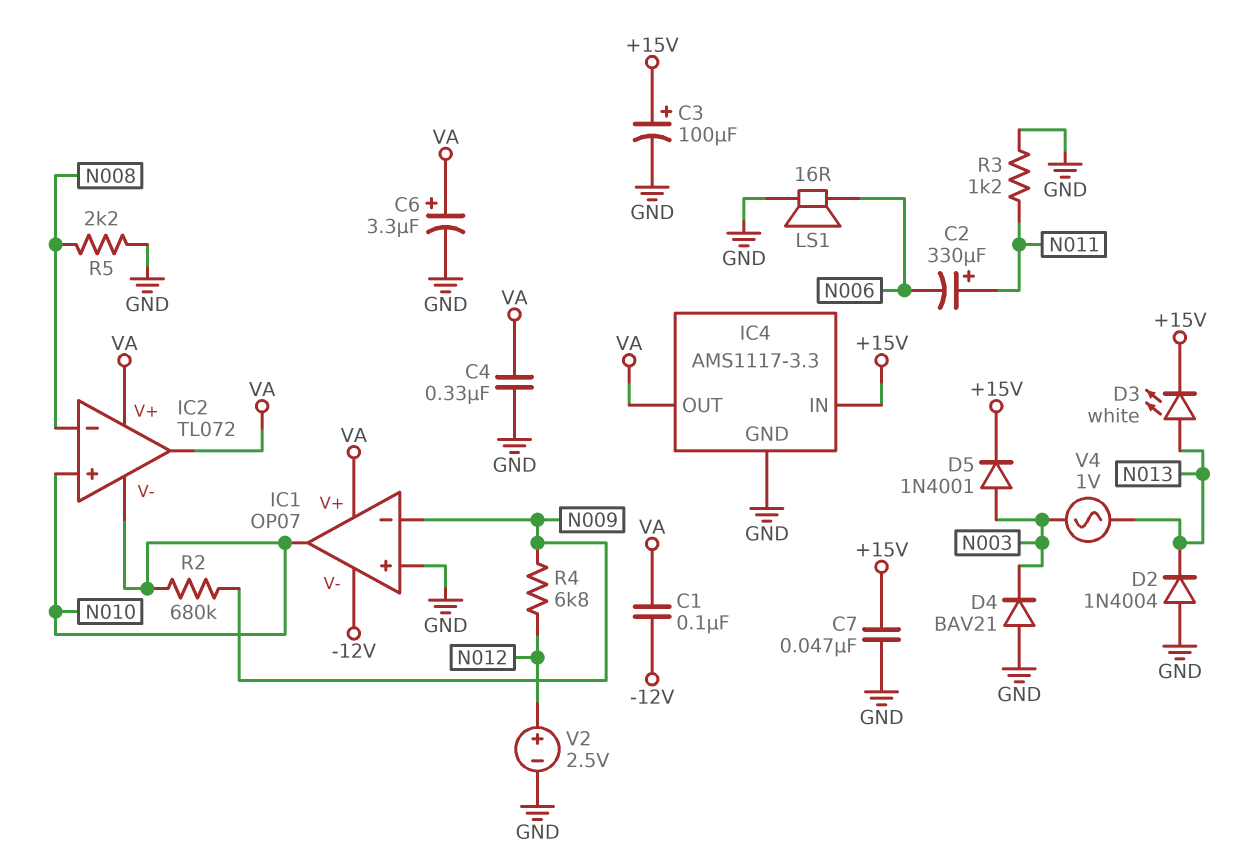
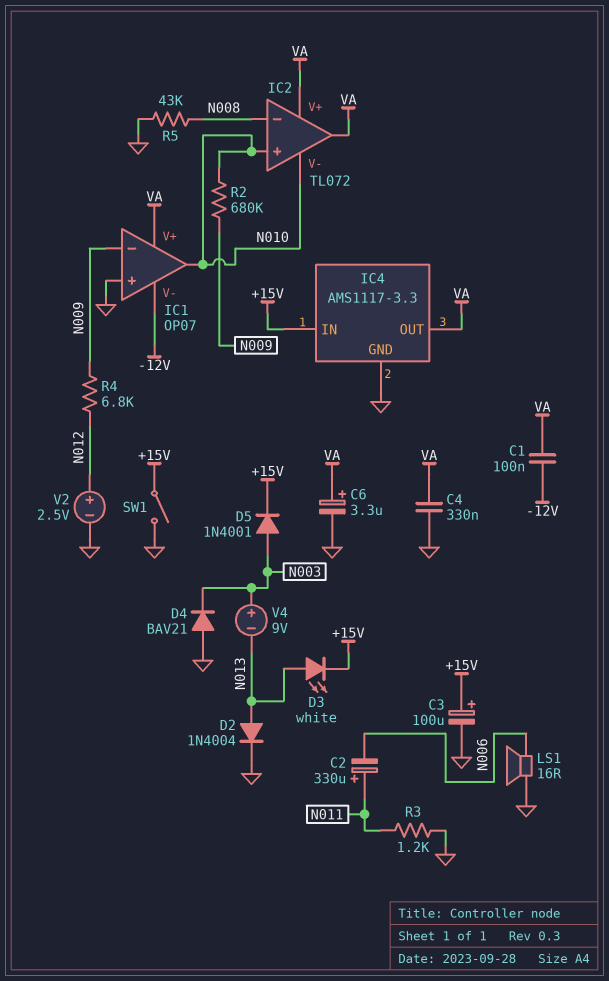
C7: 47nF (+15V, GND) -> none
D2: diode 1N4004 (A GND, K N013) -> diode 1N4004 (A N013, K GND)
R5: 2.2k (GND, N008) -> 43k (GND, N008)
SW1: none -> switch (+15V, GND)
V4: AC 1V (N003, N013) -> 9V (plus N003, minus N013)

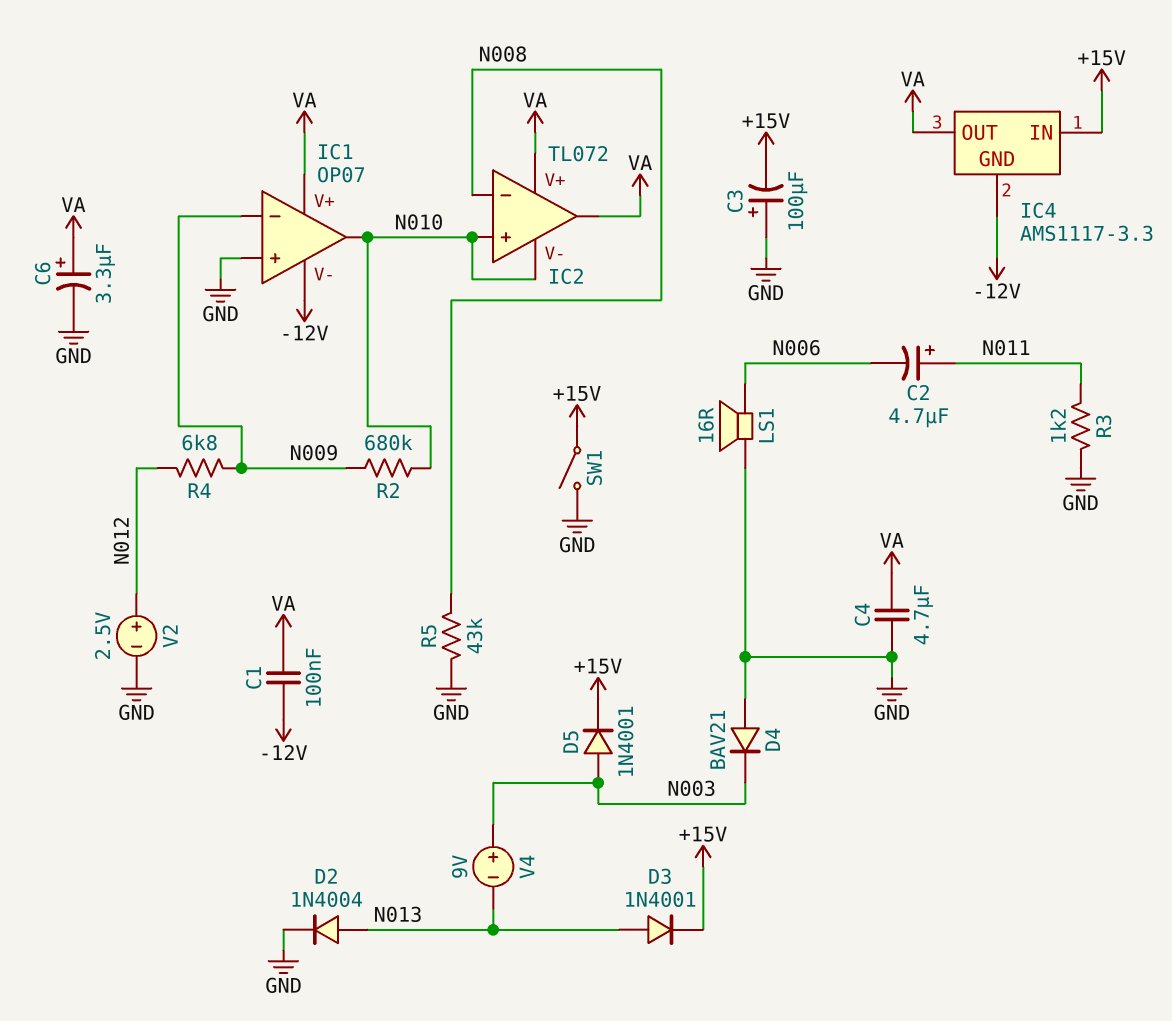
C2: 330uF (plus N011, minus N006) -> 4.7uF (plus N011, minus N006)
C3: 100uF (plus +15V, minus GND) -> 100uF (plus GND, minus +15V)
C4: 330nF (GND, VA) -> 4.7uF (GND, VA)
D3: LED white (A N013, K +15V) -> diode 1N4001 (A N013, K +15V)
IC4 pin GND: GND -> -12V

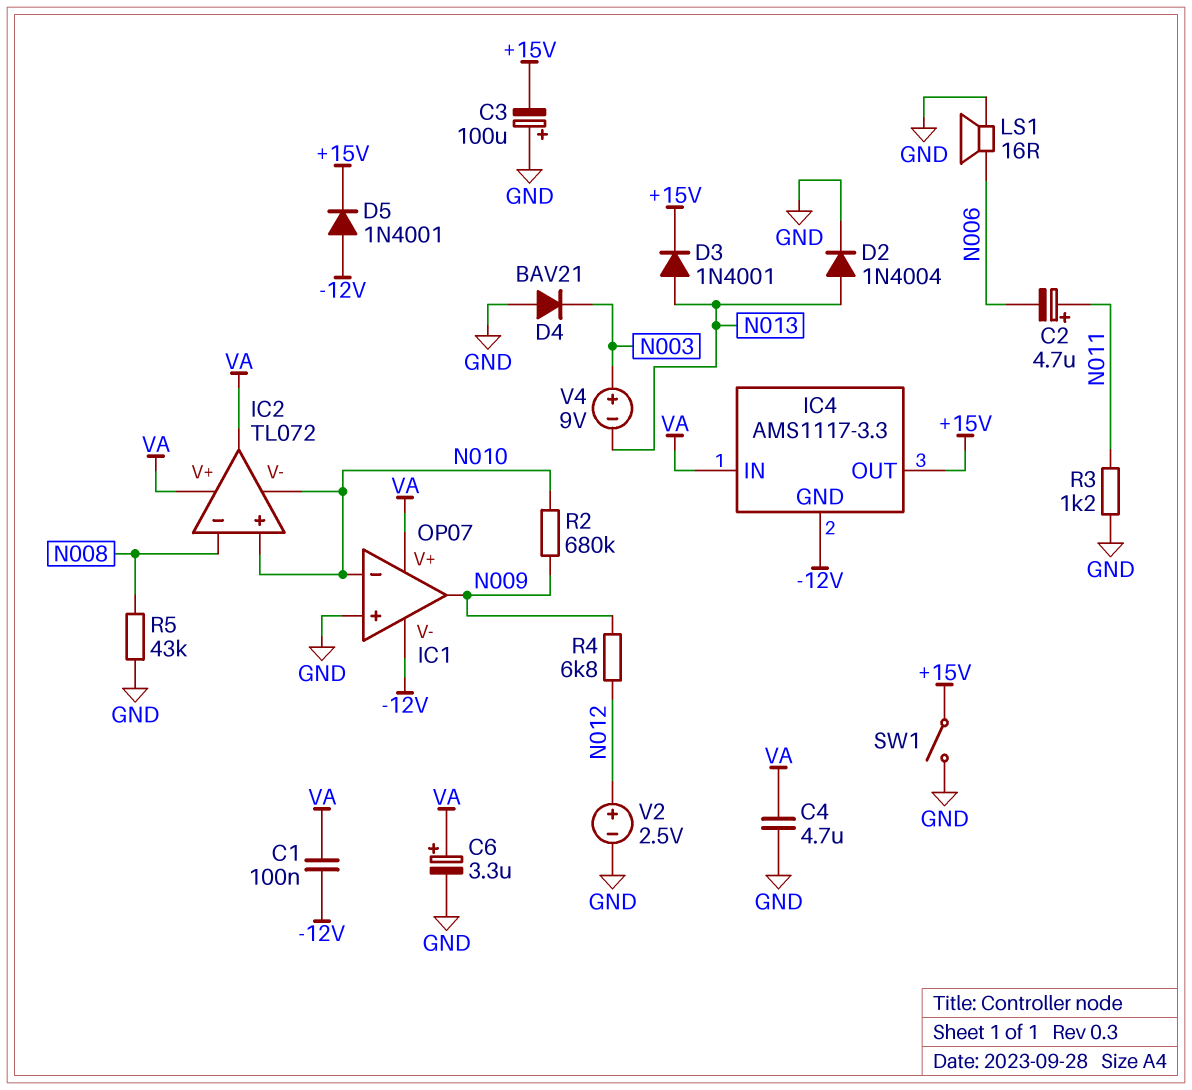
D5: diode 1N4001 (A N003, K +15V) -> diode 1N4001 (A -12V, K +15V)
IC1 pin in-: N009 -> N010
IC1 pin out: N010 -> N009
IC4 pin IN: +15V -> VA
IC4 pin OUT: VA -> +15V

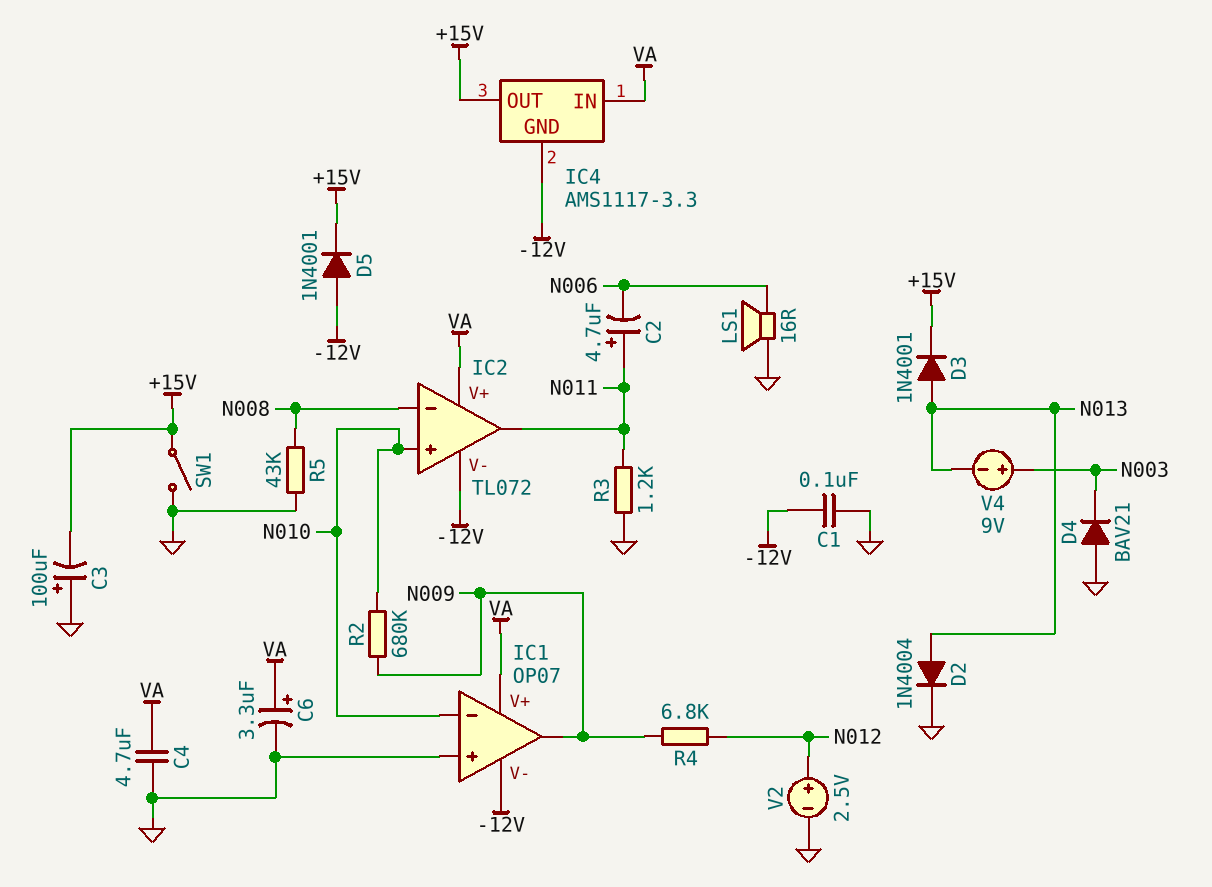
C1: 100nF (-12V, VA) -> 100nF (-12V, GND)
IC2 pin V-: N010 -> -12V
IC2 pin out: VA -> N011

